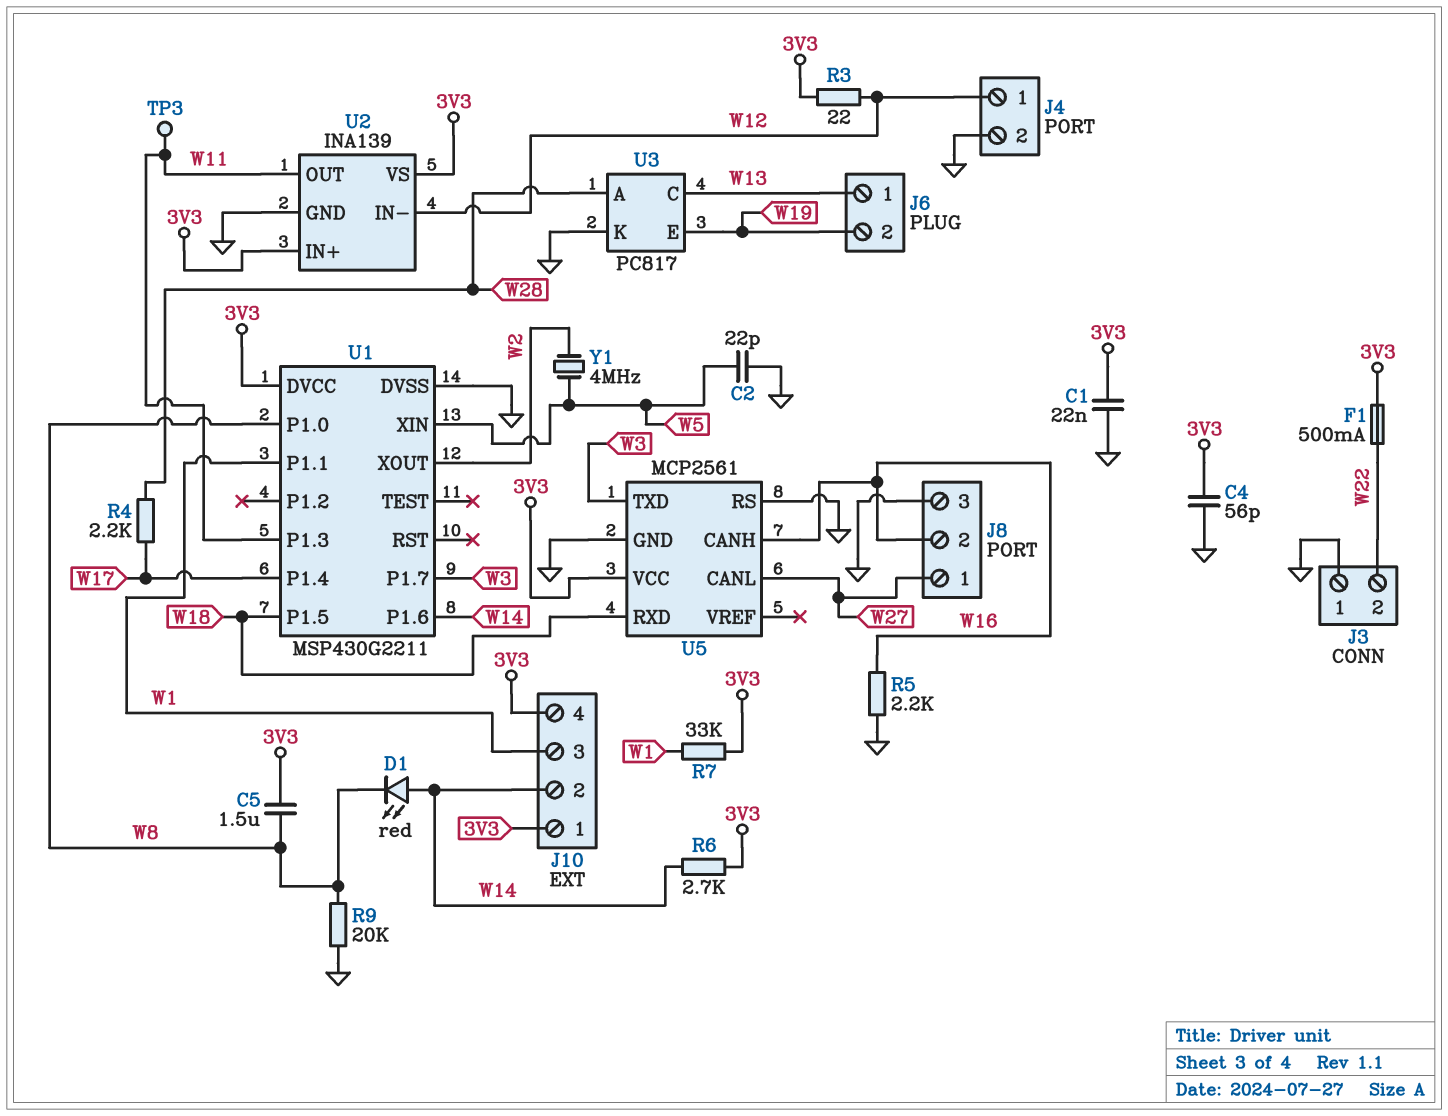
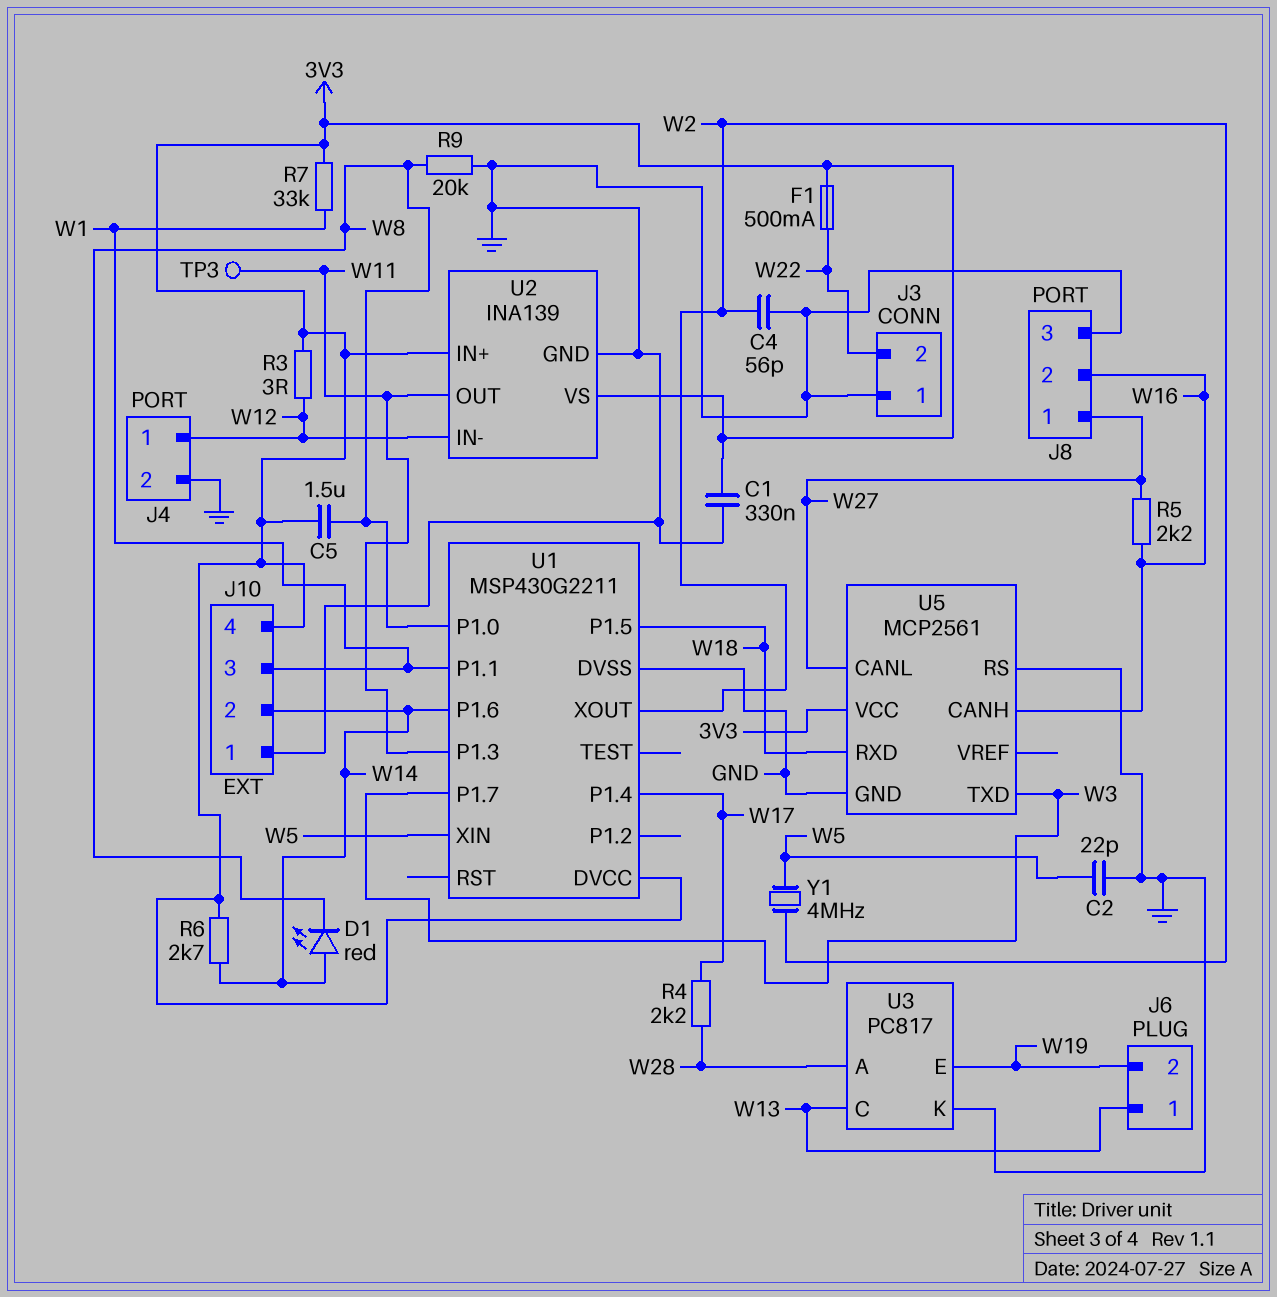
C1: 22nF (3V3, GND) -> 330nF (3V3, GND)
C4: 56pF (3V3, GND) -> 56pF (GND, W2)
J10 pin 1: 3V3 -> GND
R3: 22 (3V3, W12) -> 3 (3V3, W12)
R5: 2.2k (GND, W16) -> 2.2k (W16, W27)

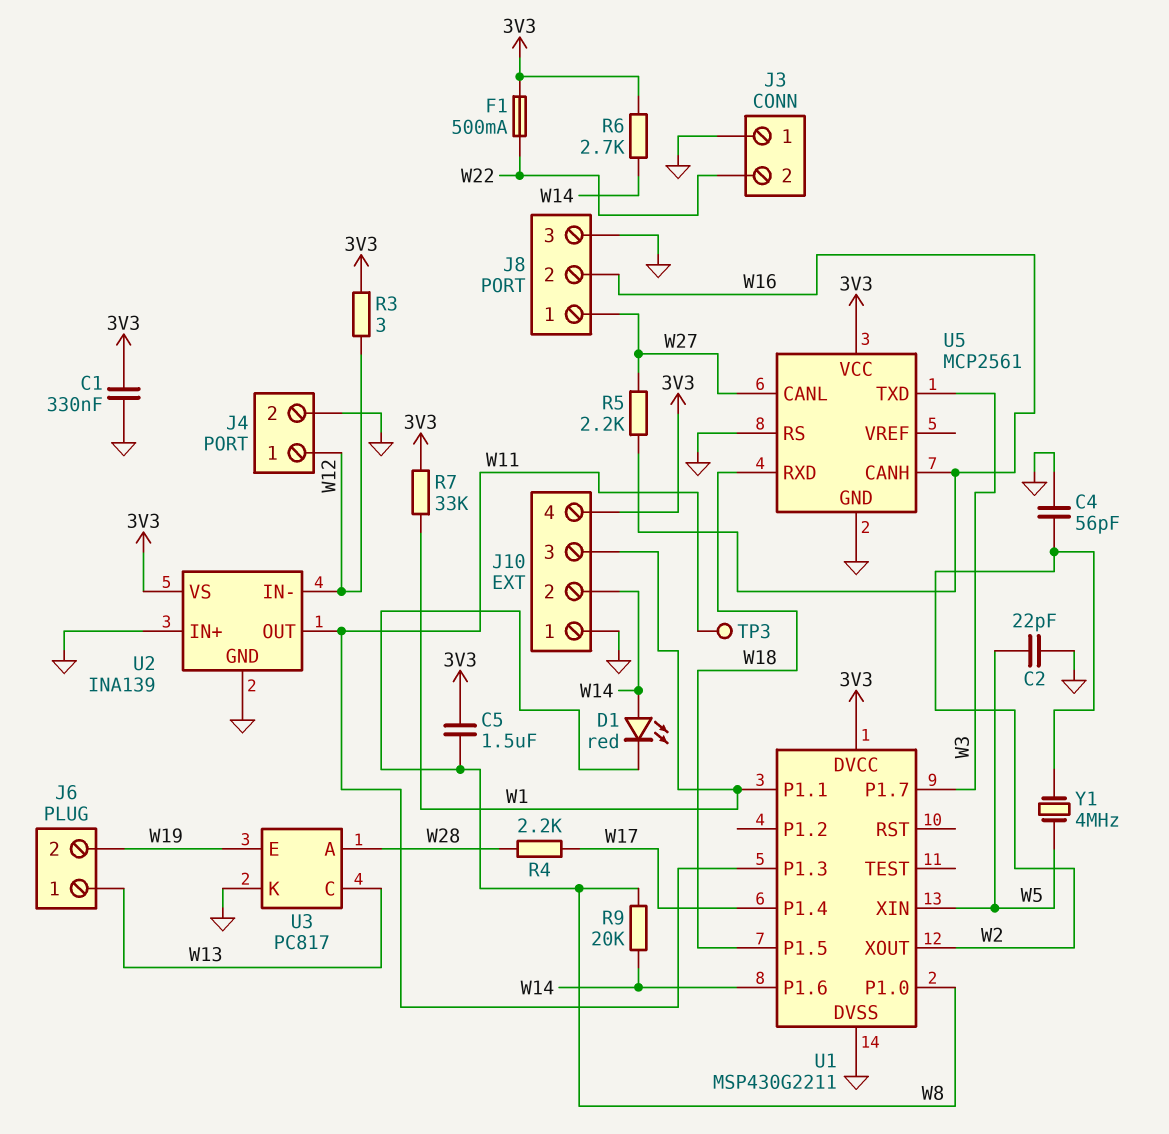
R9: 20k (GND, W8) -> 20k (W8, W14)
U2 pin IN+: 3V3 -> GND

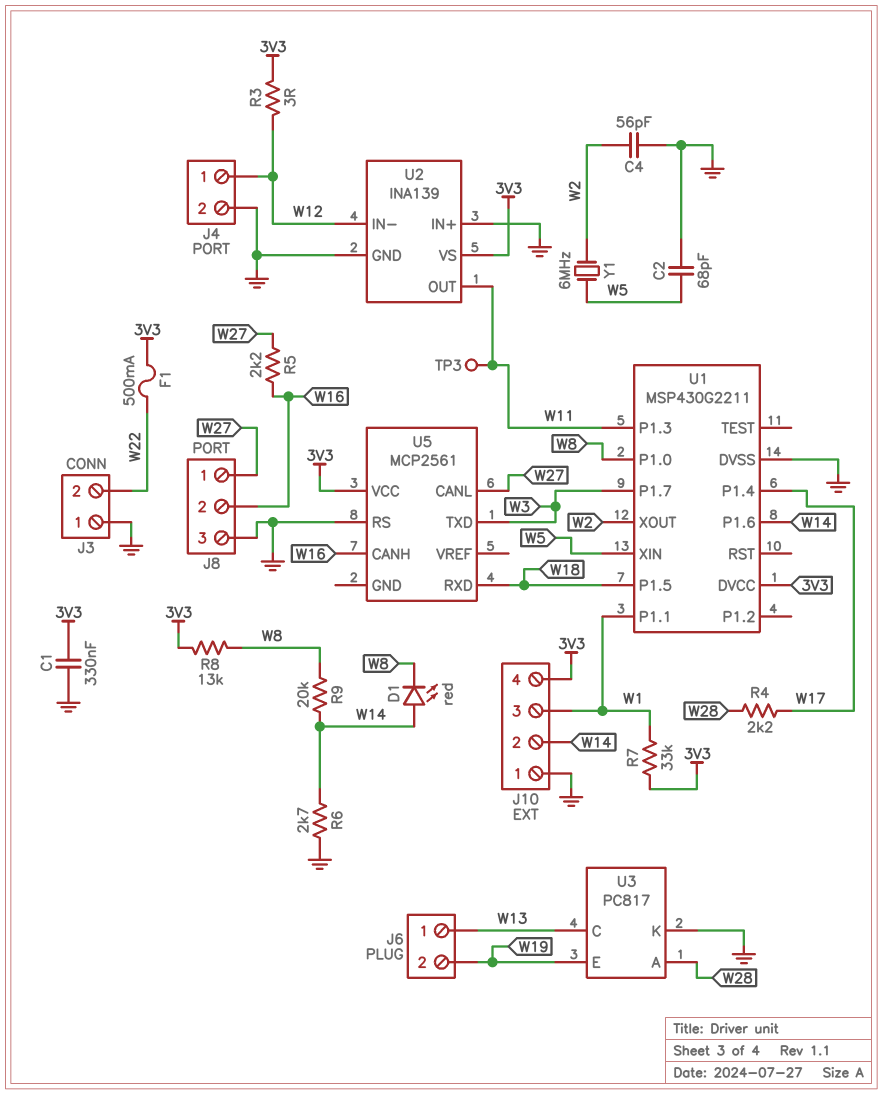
C2: 22pF (GND, W5) -> 68pF (GND, W5)
C5: 1.5uF (3V3, W8) -> none
R6: 2.7k (3V3, W14) -> 2.7k (GND, W14)
R8: none -> 13k (3V3, W8)
U5 pin GND: GND -> none
Y1: 4MHz (W2, W5) -> 6MHz (W2, W5)

